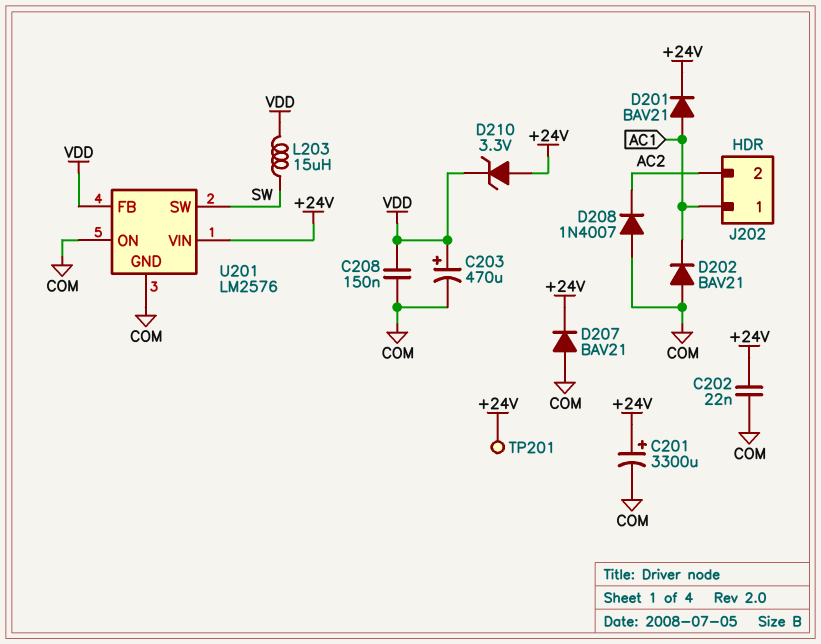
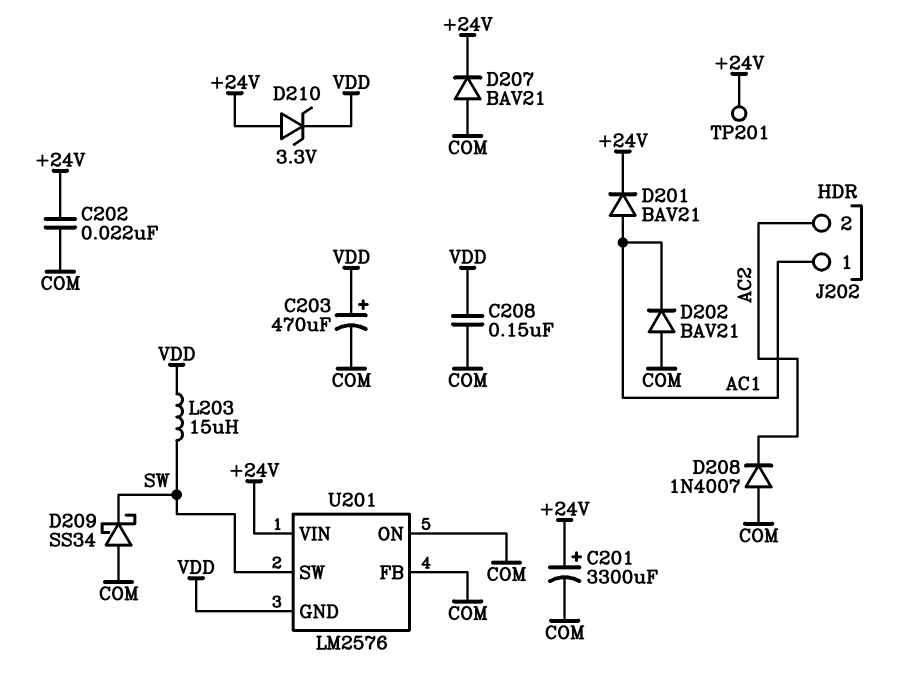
D209: none -> schottky SS34 (A COM, K SW)
U201 pin FB: VDD -> COM
U201 pin GND: COM -> VDD

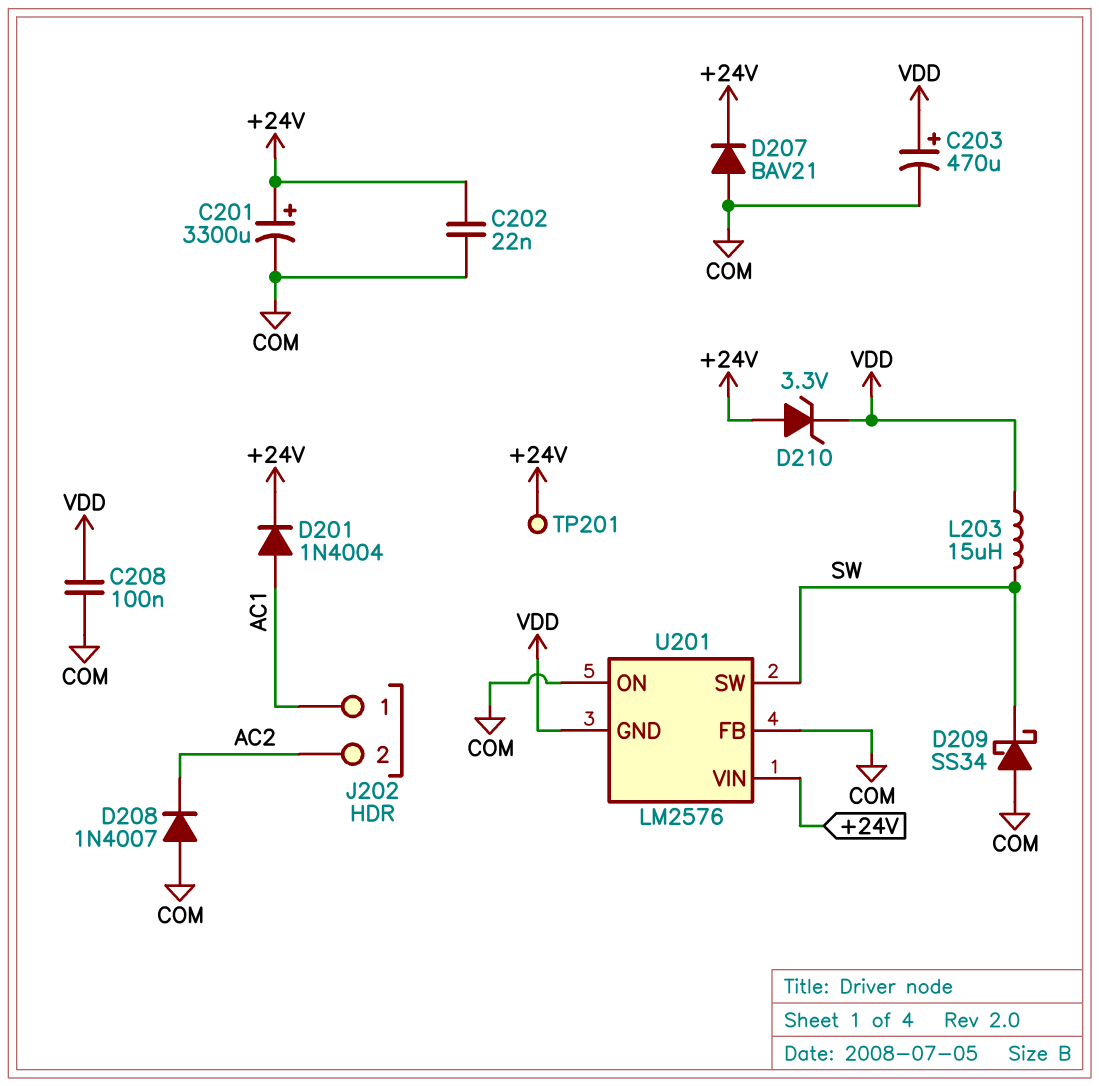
C208: 150nF (COM, VDD) -> 100nF (COM, VDD)
D201: diode BAV21 (A AC1, K +24V) -> diode 1N4004 (A AC1, K +24V)
D202: diode BAV21 (A COM, K AC1) -> none

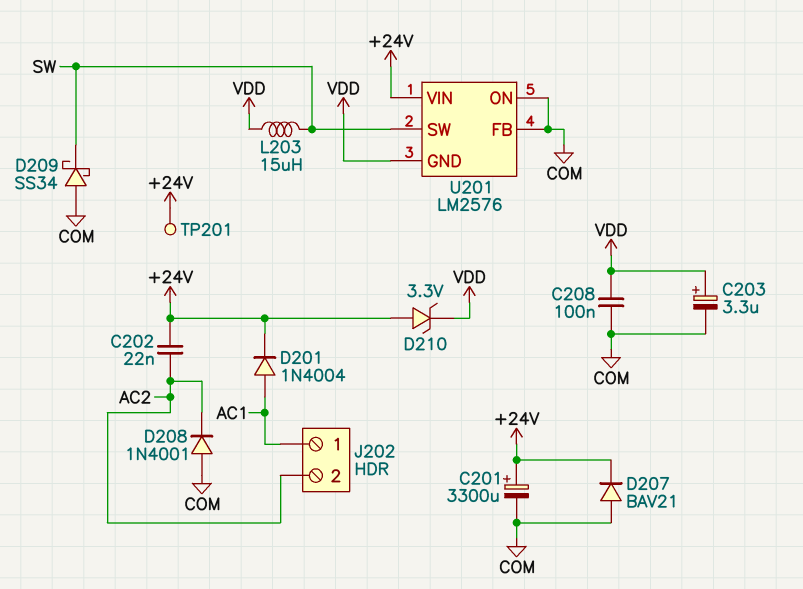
C202: 22nF (+24V, COM) -> 22nF (+24V, AC2)
C203: 470uF (plus VDD, minus COM) -> 3.3uF (plus VDD, minus COM)
D208: diode 1N4007 (A COM, K AC2) -> diode 1N4001 (A COM, K AC2)

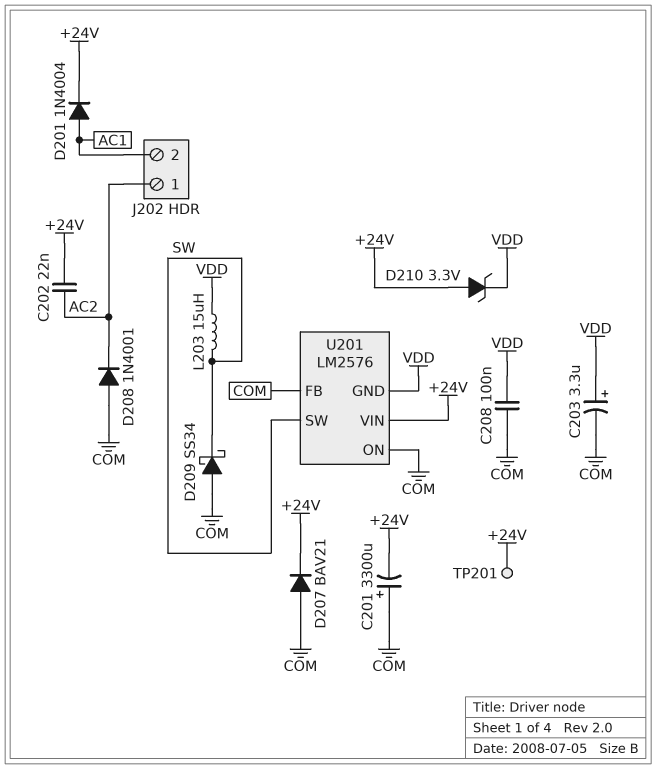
C201: 3300uF (plus +24V, minus COM) -> 3300uF (plus COM, minus +24V)
J202 pin 1: AC1 -> AC2
J202 pin 2: AC2 -> AC1

